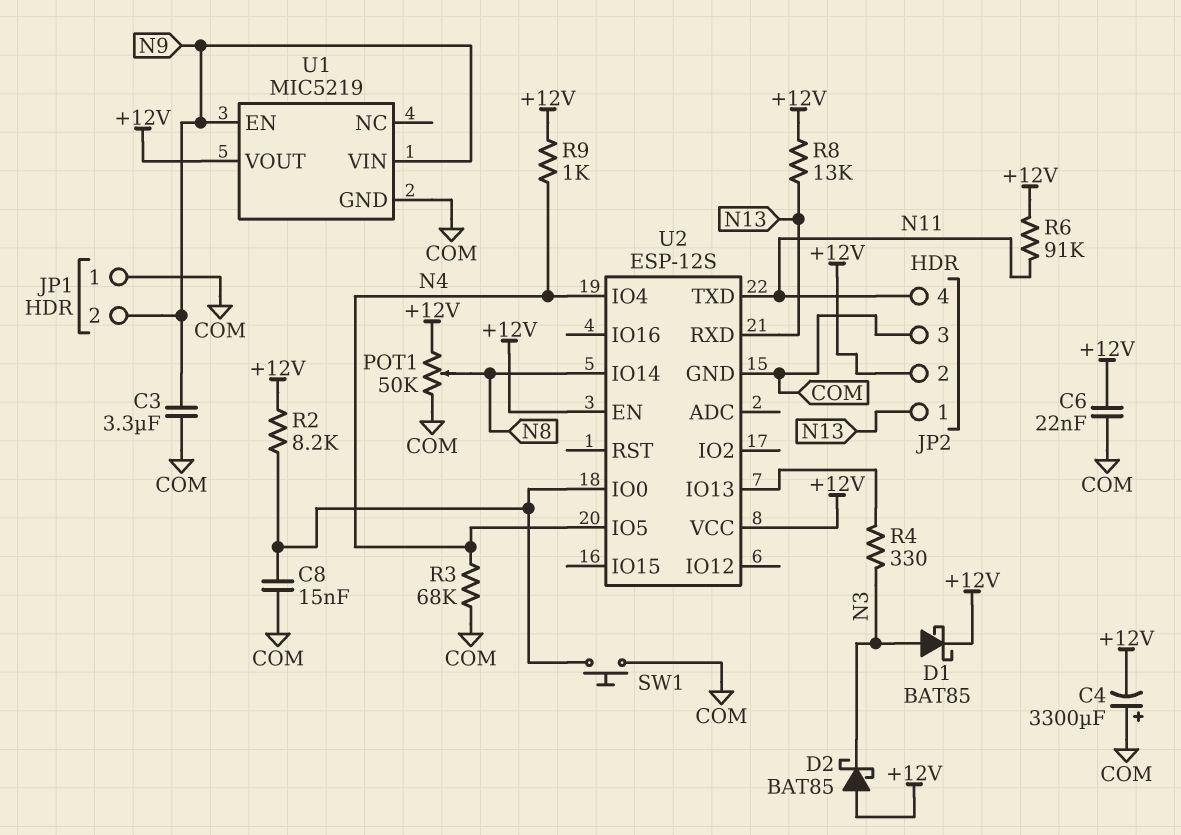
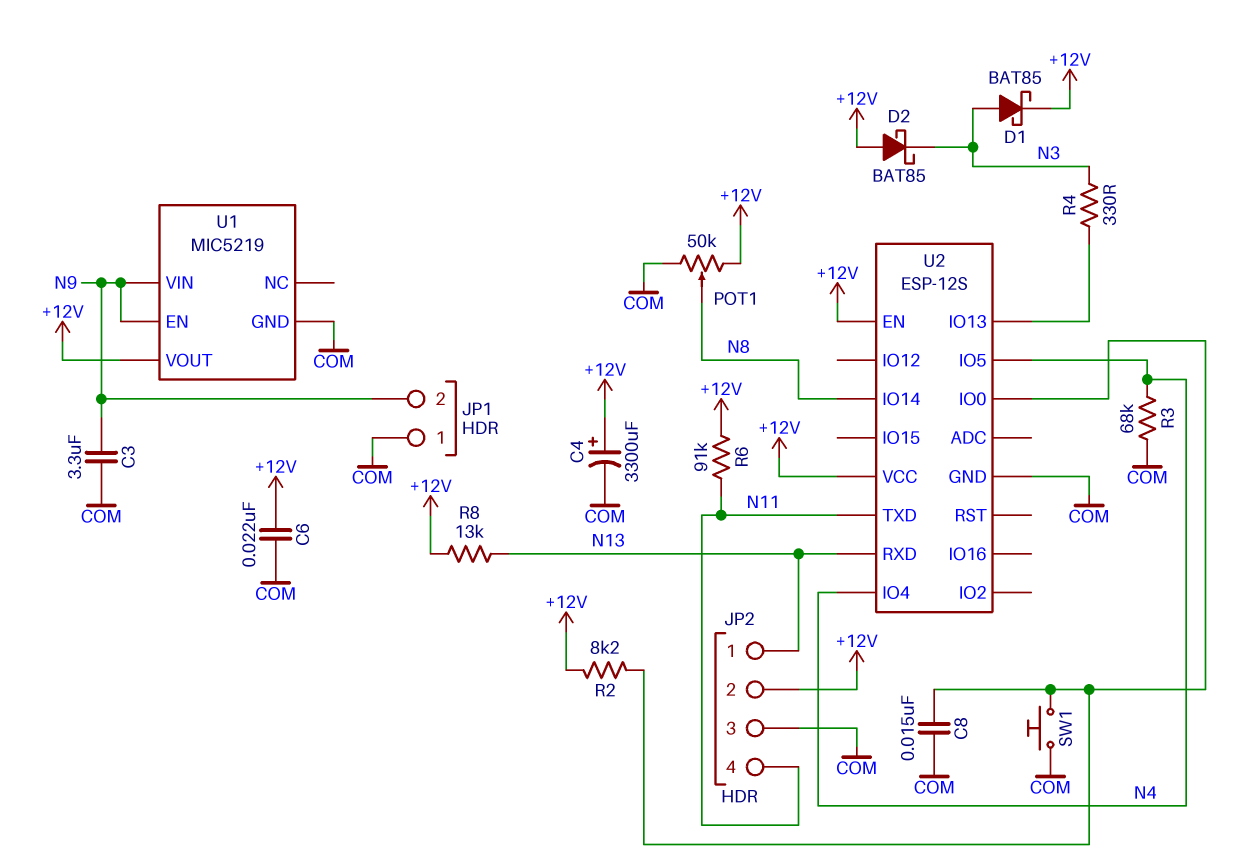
C4: 3300uF (plus COM, minus +12V) -> 3300uF (plus +12V, minus COM)
R9: 1k (+12V, N4) -> none

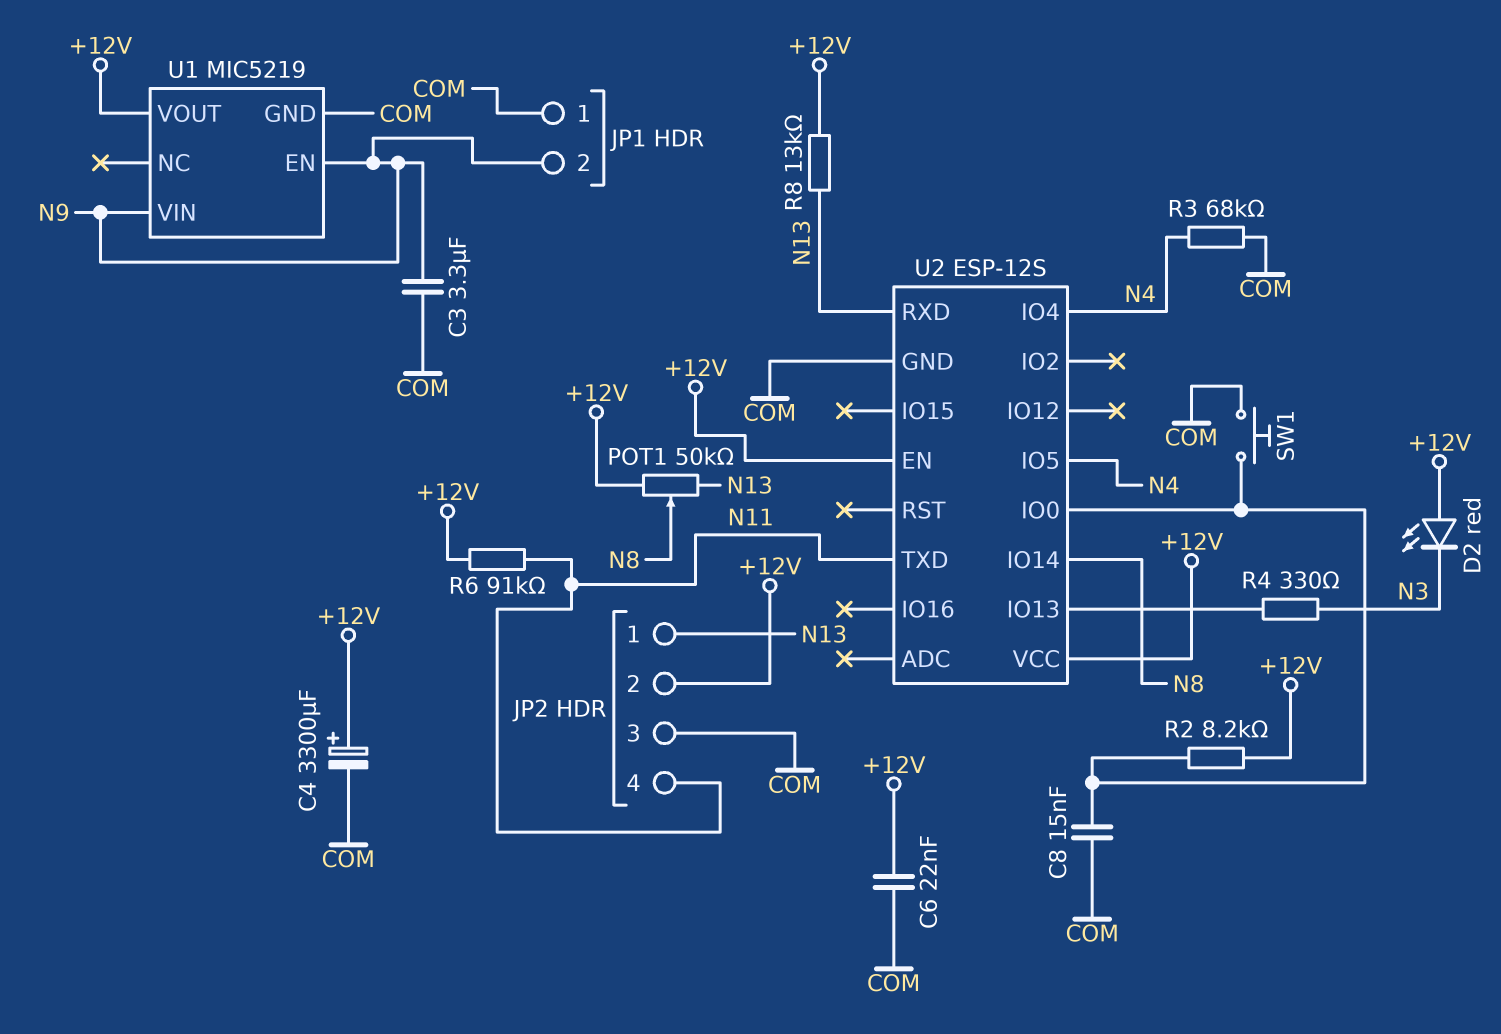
D1: schottky BAT85 (A N3, K +12V) -> none
D2: schottky BAT85 (A +12V, K N3) -> LED red (A +12V, K N3)
POT1: 50k (+12V, COM, wiper N8) -> 50k (+12V, N13, wiper N8)

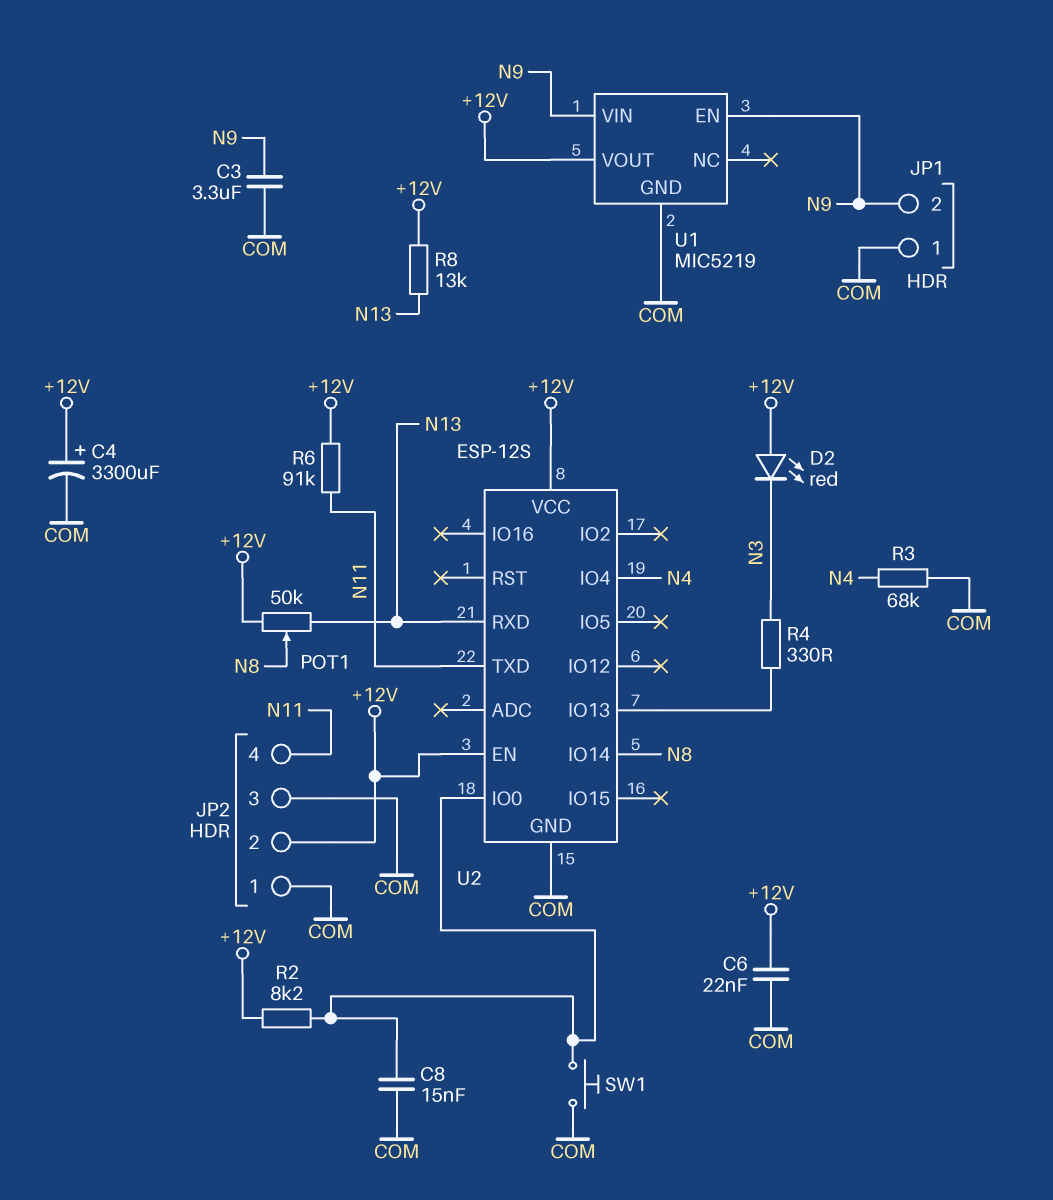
JP2 pin 1: N13 -> COM
U2 pin IO5: N4 -> none

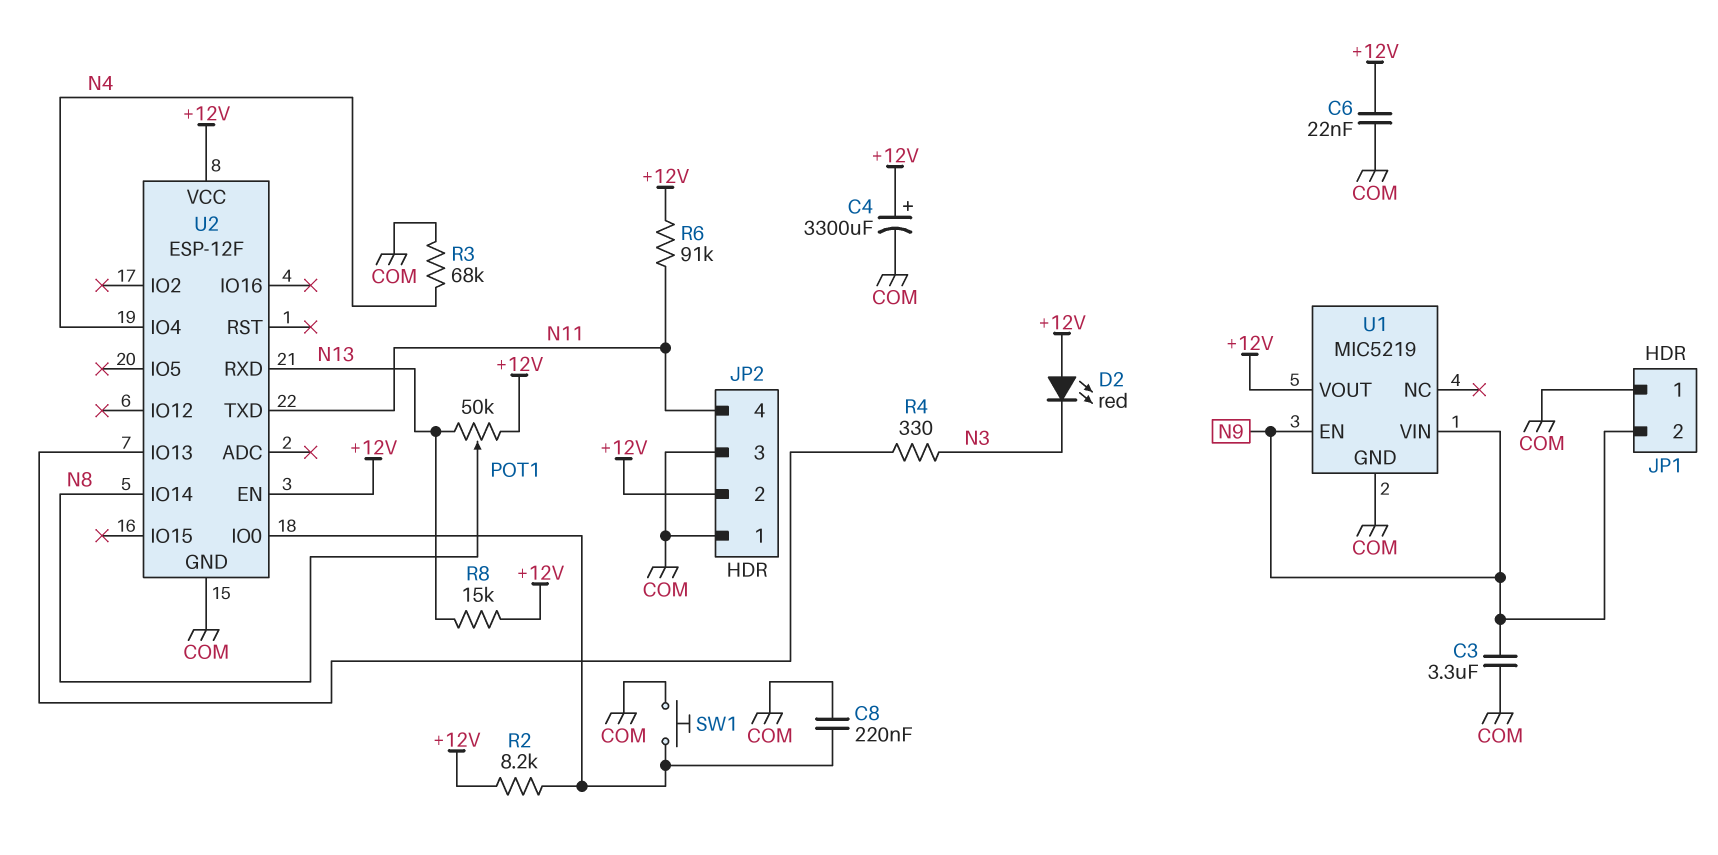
C8: 15nF (COM, U2/IO0) -> 220nF (COM, U2/IO0)
R8: 13k (+12V, N13) -> 15k (+12V, N13)
U2: ESP-12S -> ESP-12F

